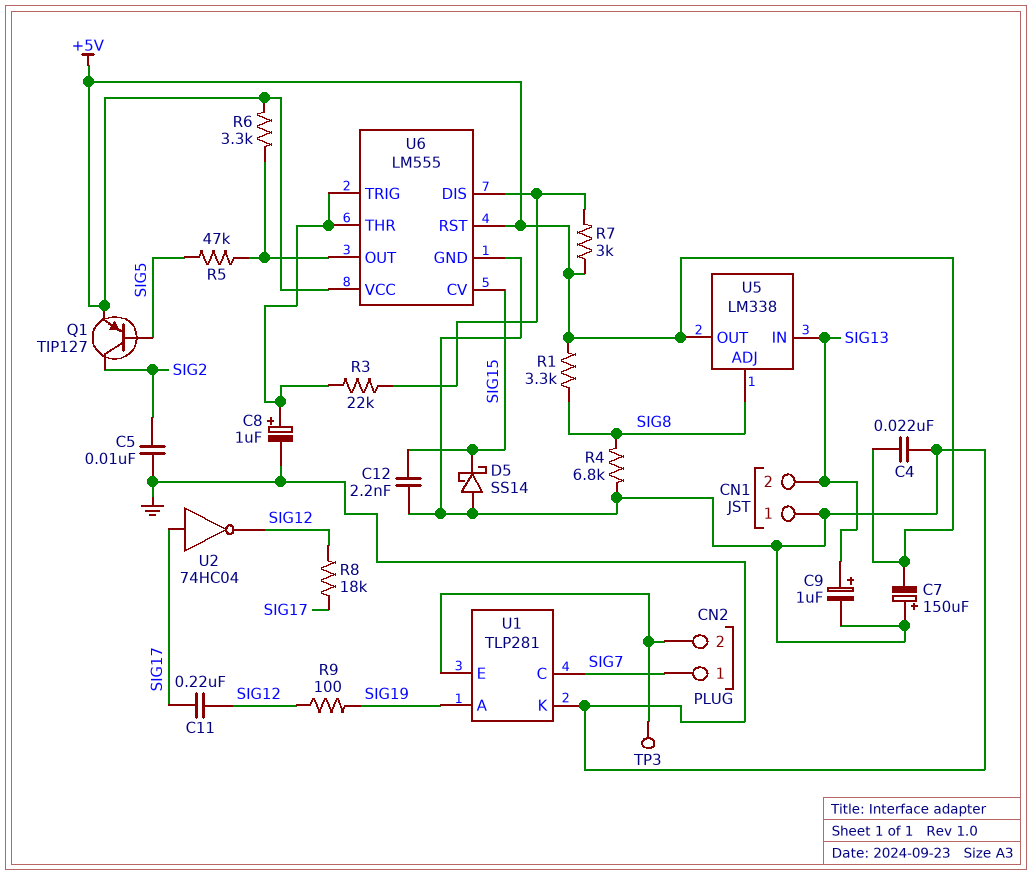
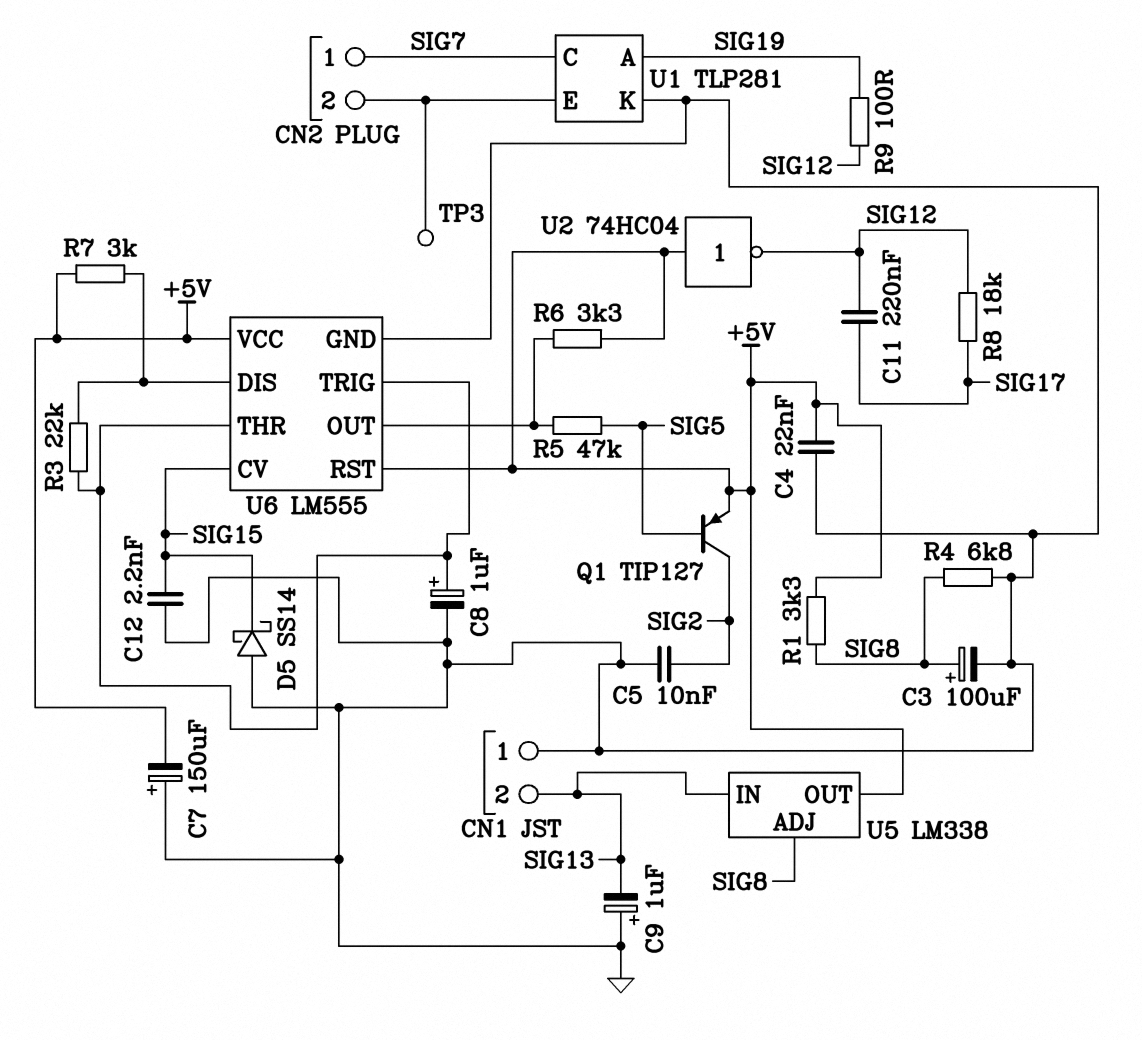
C3: none -> 100uF (plus SIG8, minus GND)
C9: 1uF (plus SIG13, minus GND) -> 1uF (plus GND, minus SIG13)
U2: NOT 74HC04 (in SIG17, out SIG12) -> NOT 74HC04 (in +5V, out SIG12)

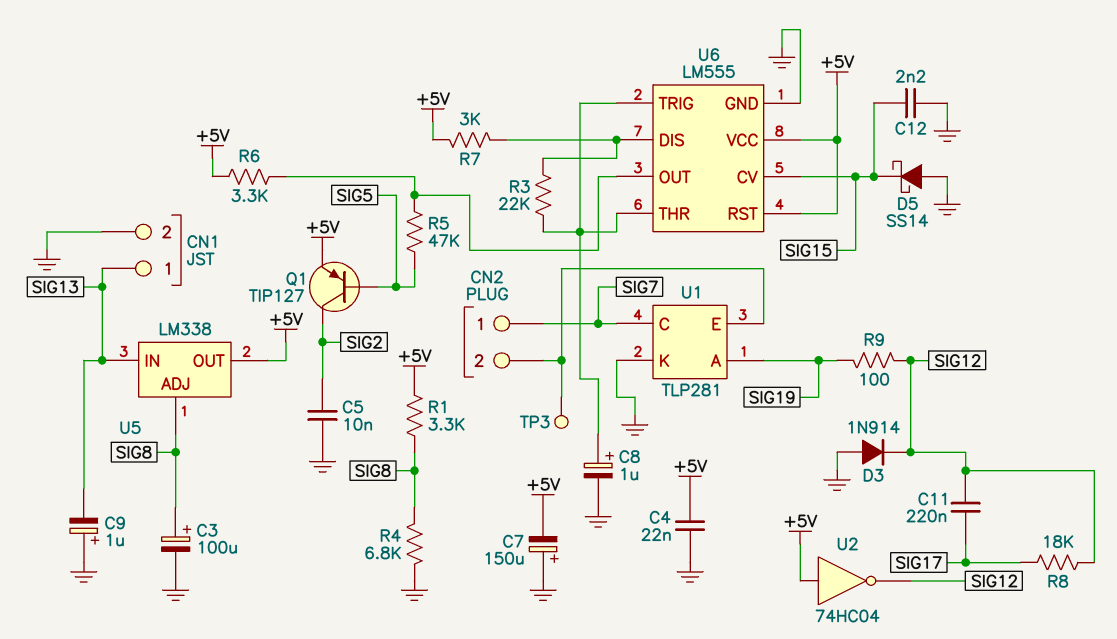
CN1 pin 1: GND -> SIG13
CN1 pin 2: SIG13 -> GND
D3: none -> diode 1N914 (A GND, K SIG12)

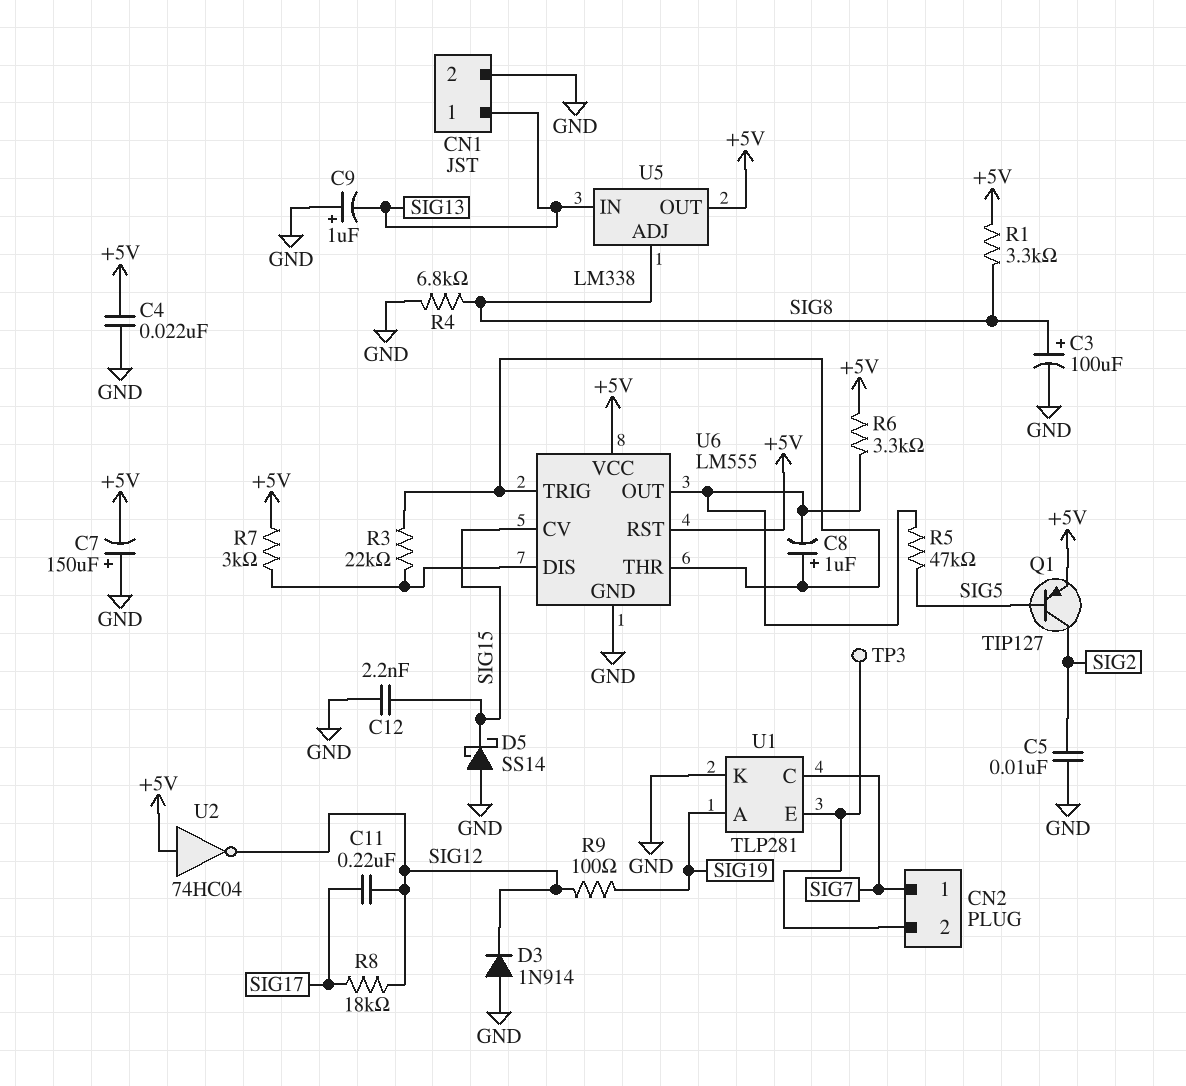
C8: 1uF (plus U6/THR, minus GND) -> 1uF (plus U6/THR, minus U6/OUT)

